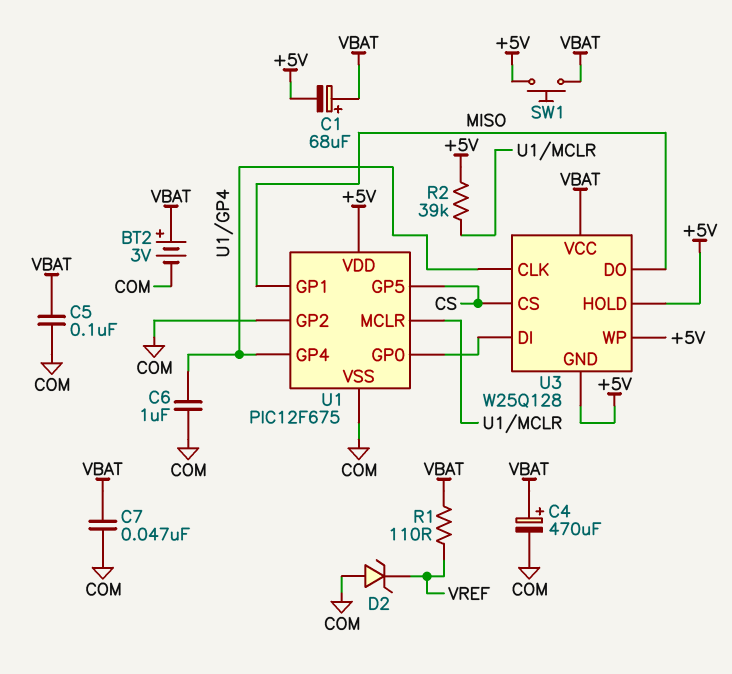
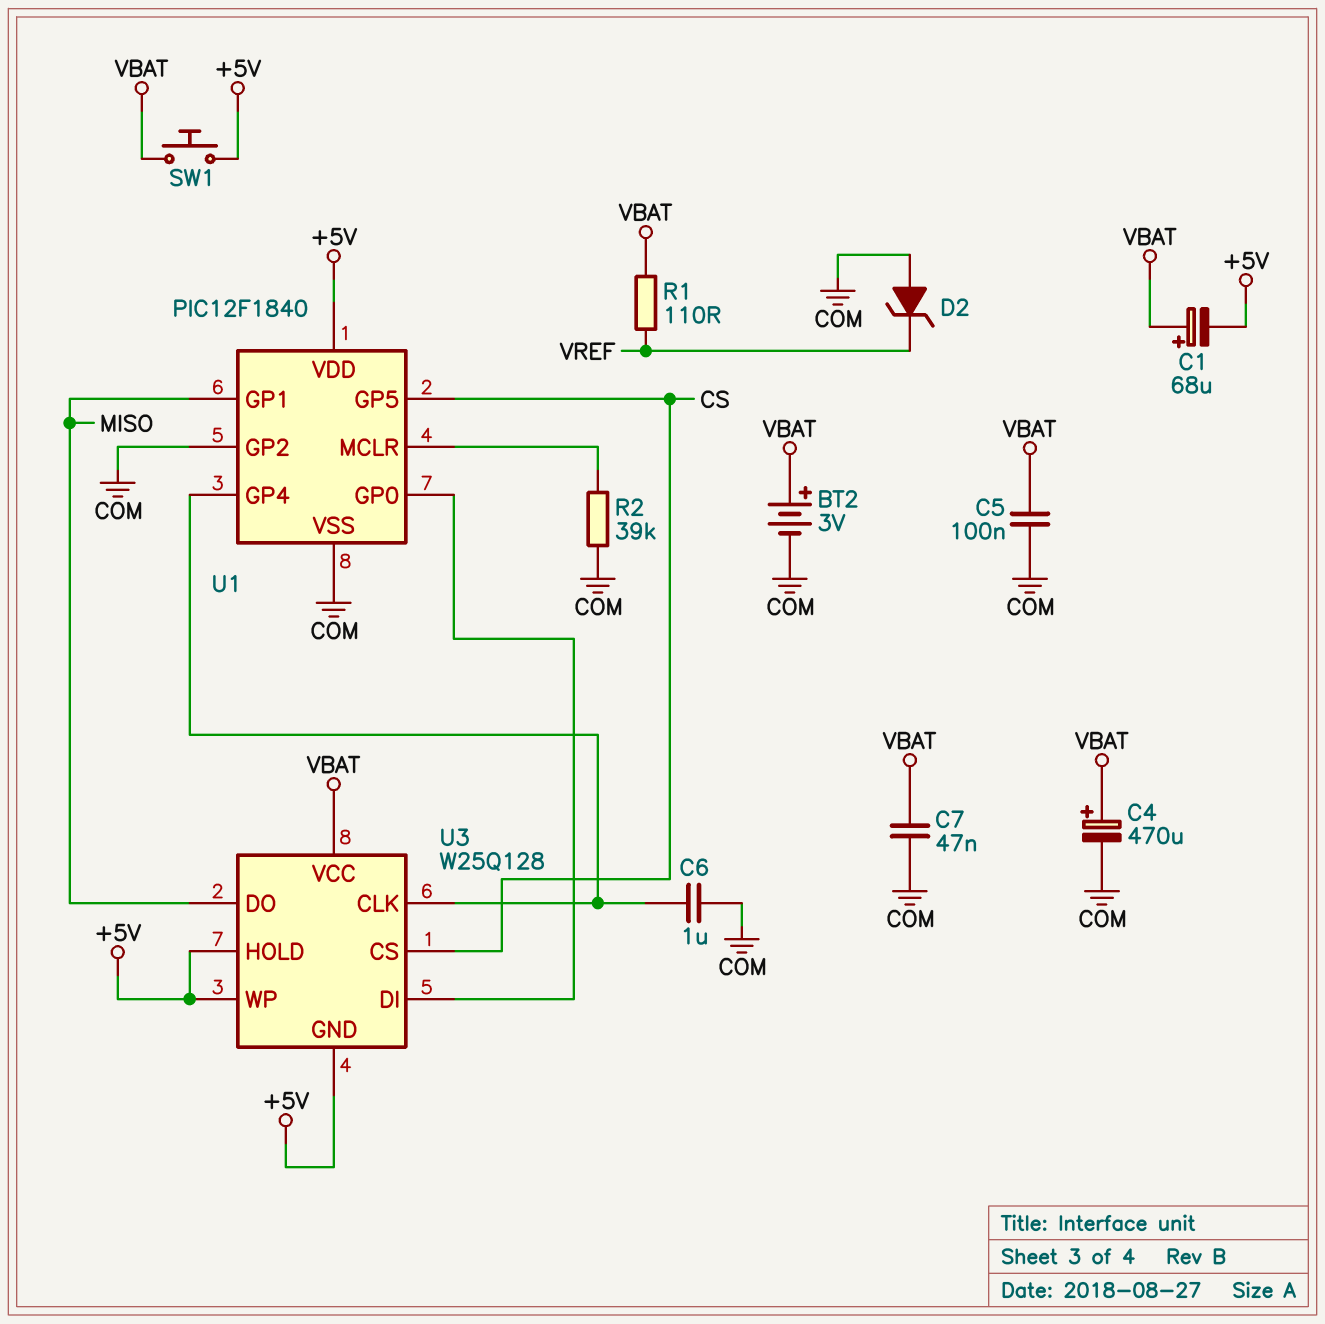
R2: 39k (+5V, U1/MCLR) -> 39k (COM, U1/MCLR)
U1: PIC12F675 -> PIC12F1840

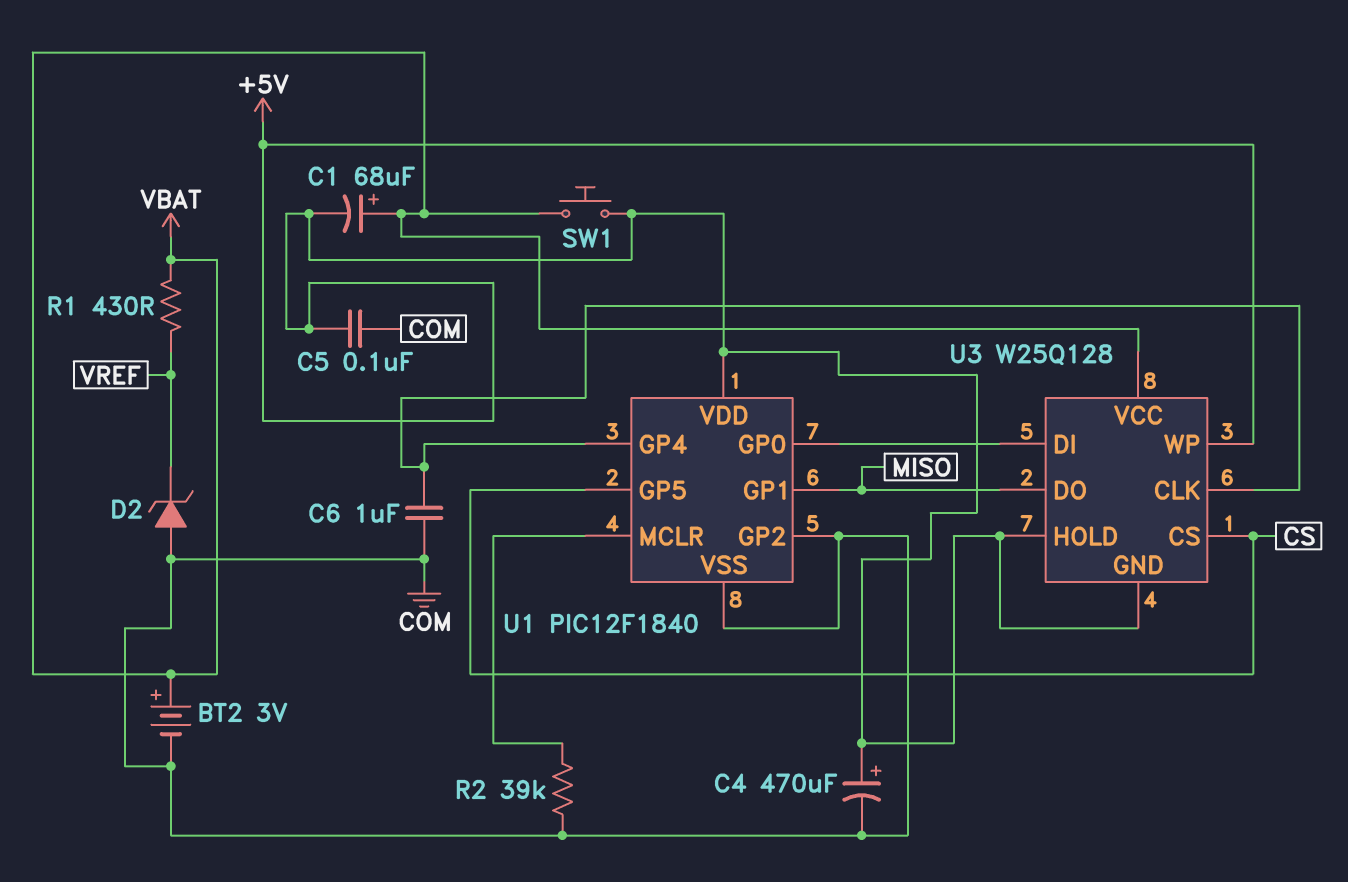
C4: 470uF (plus VBAT, minus COM) -> 470uF (plus +5V, minus COM)
C5: 100nF (COM, VBAT) -> 100nF (+5V, COM)
C7: 47nF (COM, VBAT) -> none
R1: 110 (VBAT, VREF) -> 430 (VBAT, VREF)

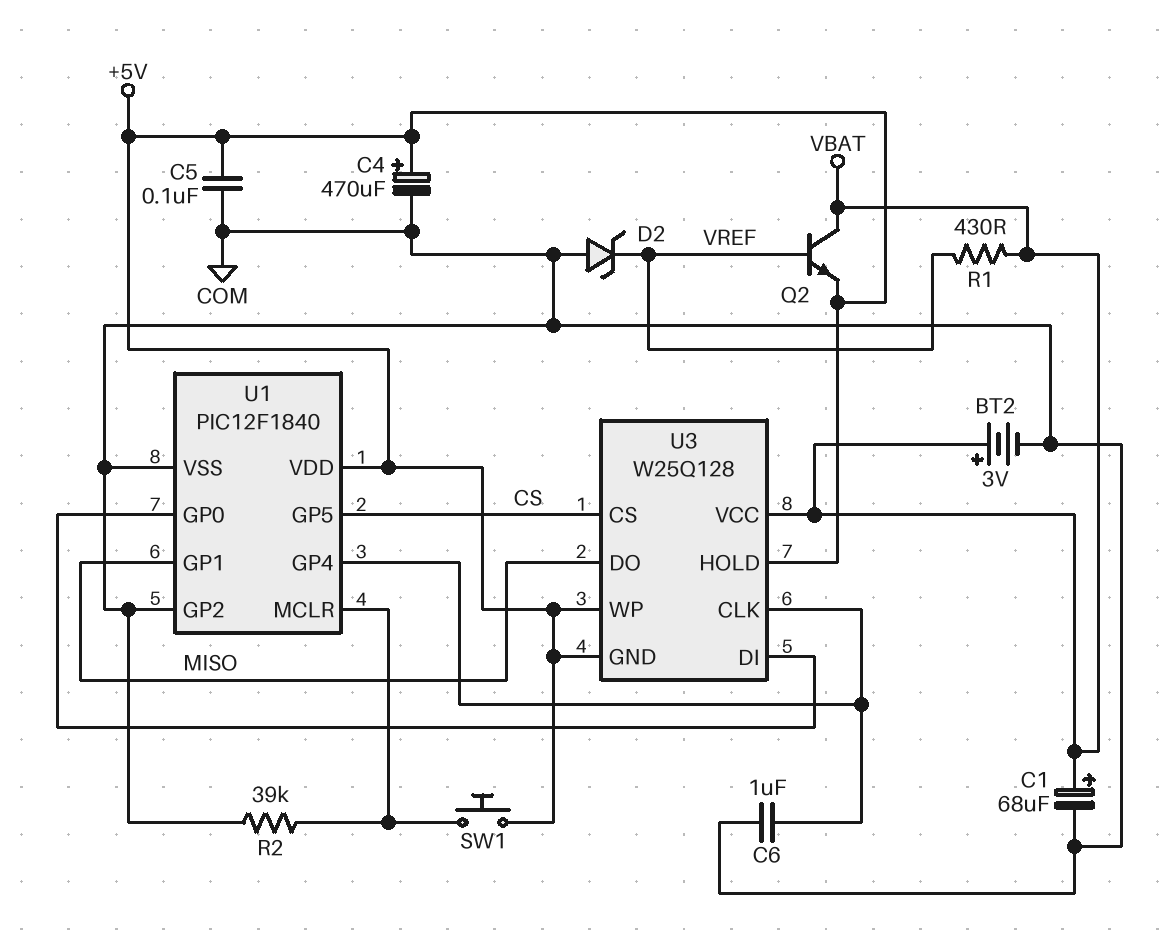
C1: 68uF (plus VBAT, minus +5V) -> 68uF (plus VBAT, minus COM)
Q2: none -> NPN (B VREF, C VBAT, E +5V)
SW1: button (+5V, VBAT) -> button (+5V, U1/MCLR)

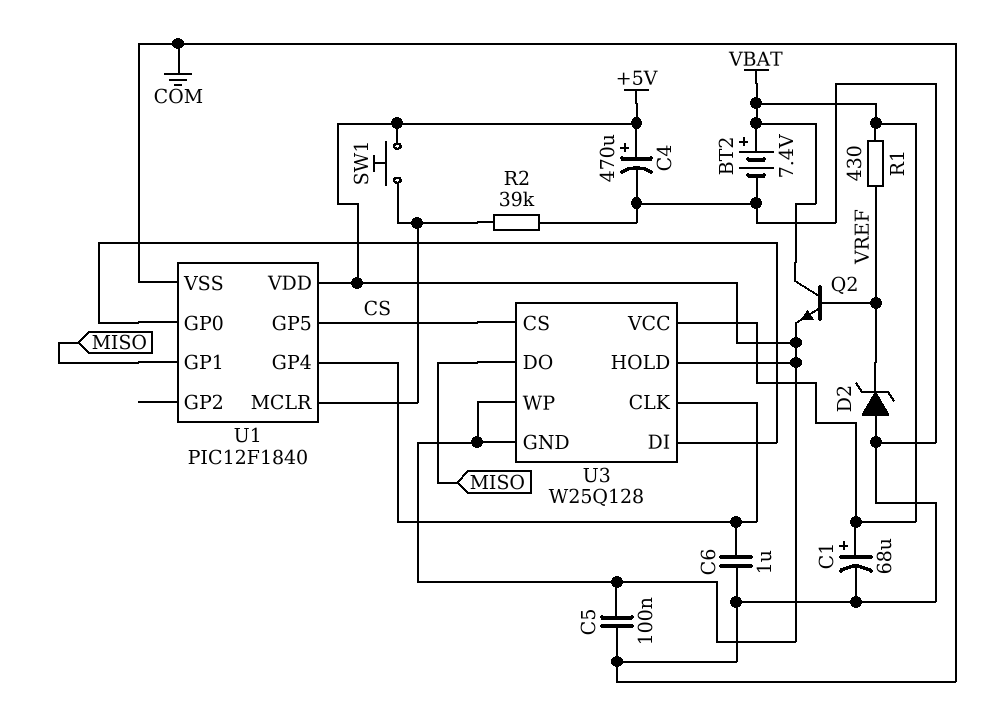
BT2: 3V (plus VBAT, minus COM) -> 7.4V (plus VBAT, minus COM)
U1 pin GP2: COM -> none

